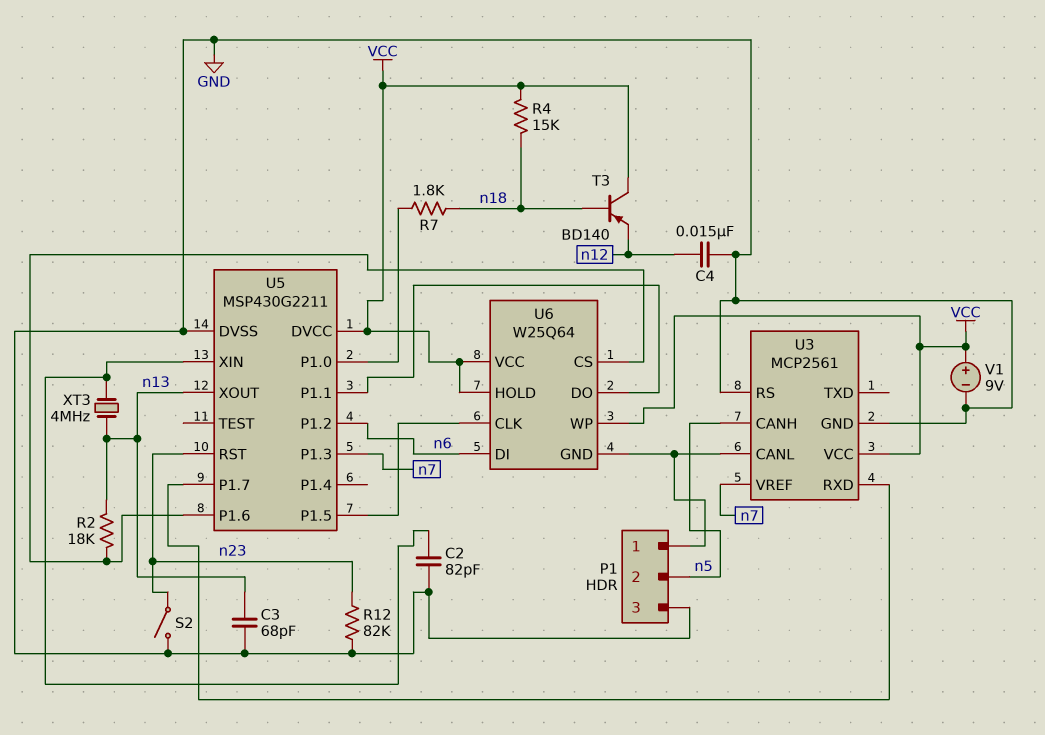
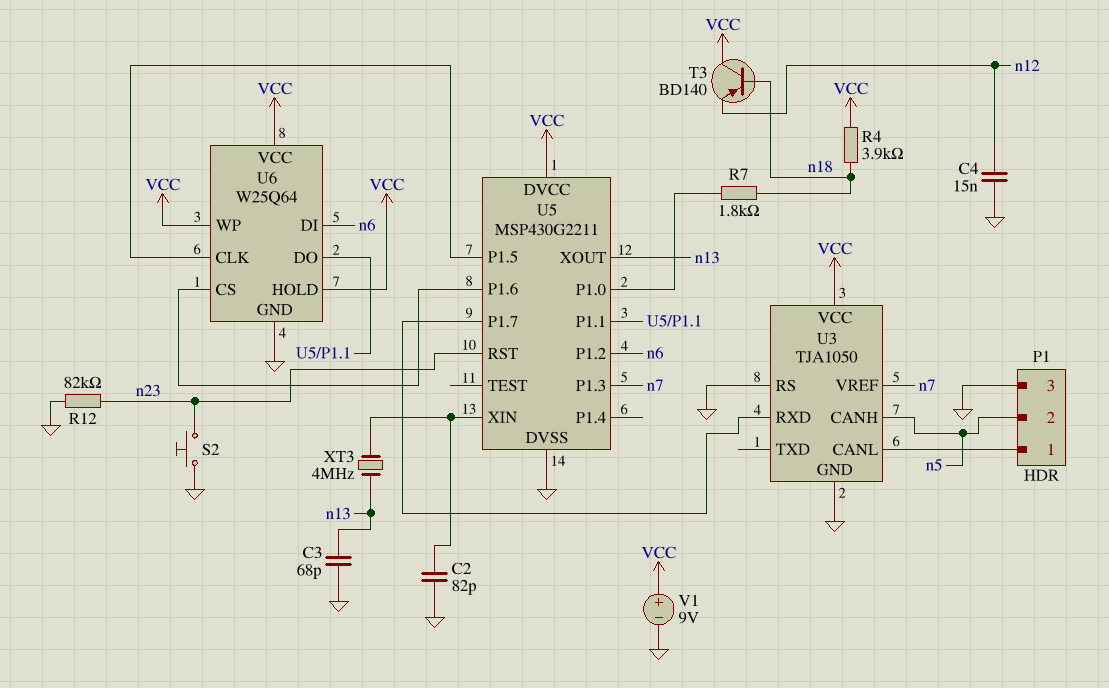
R2: 18k (U5/P1.6, n13) -> none
R4: 15k (VCC, n18) -> 3.9k (VCC, n18)
S2: switch (GND, n23) -> button (GND, n23)
U3: MCP2561 -> TJA1050
U6 pin GND: P1/1 -> GND

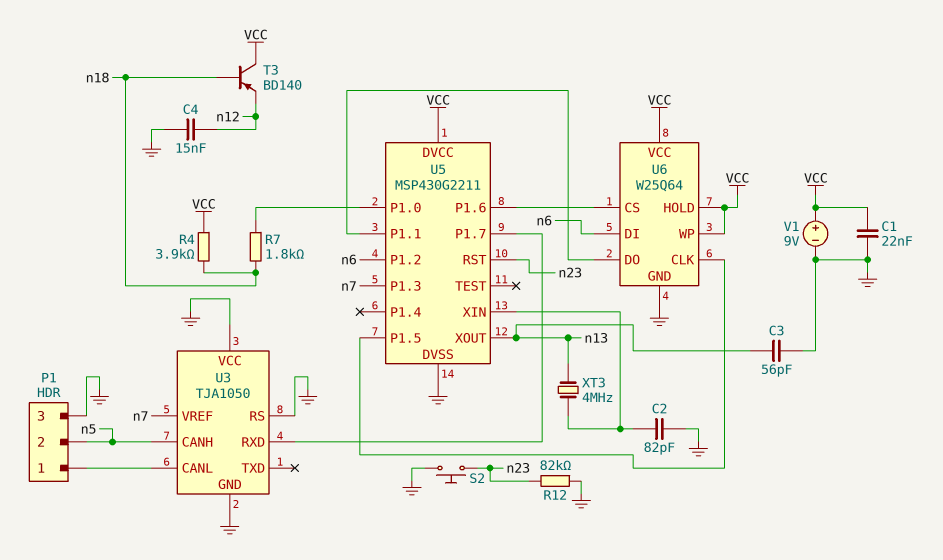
C1: none -> 22nF (GND, VCC)
C3: 68pF (GND, n13) -> 56pF (GND, n13)
U3 pin VCC: VCC -> GND

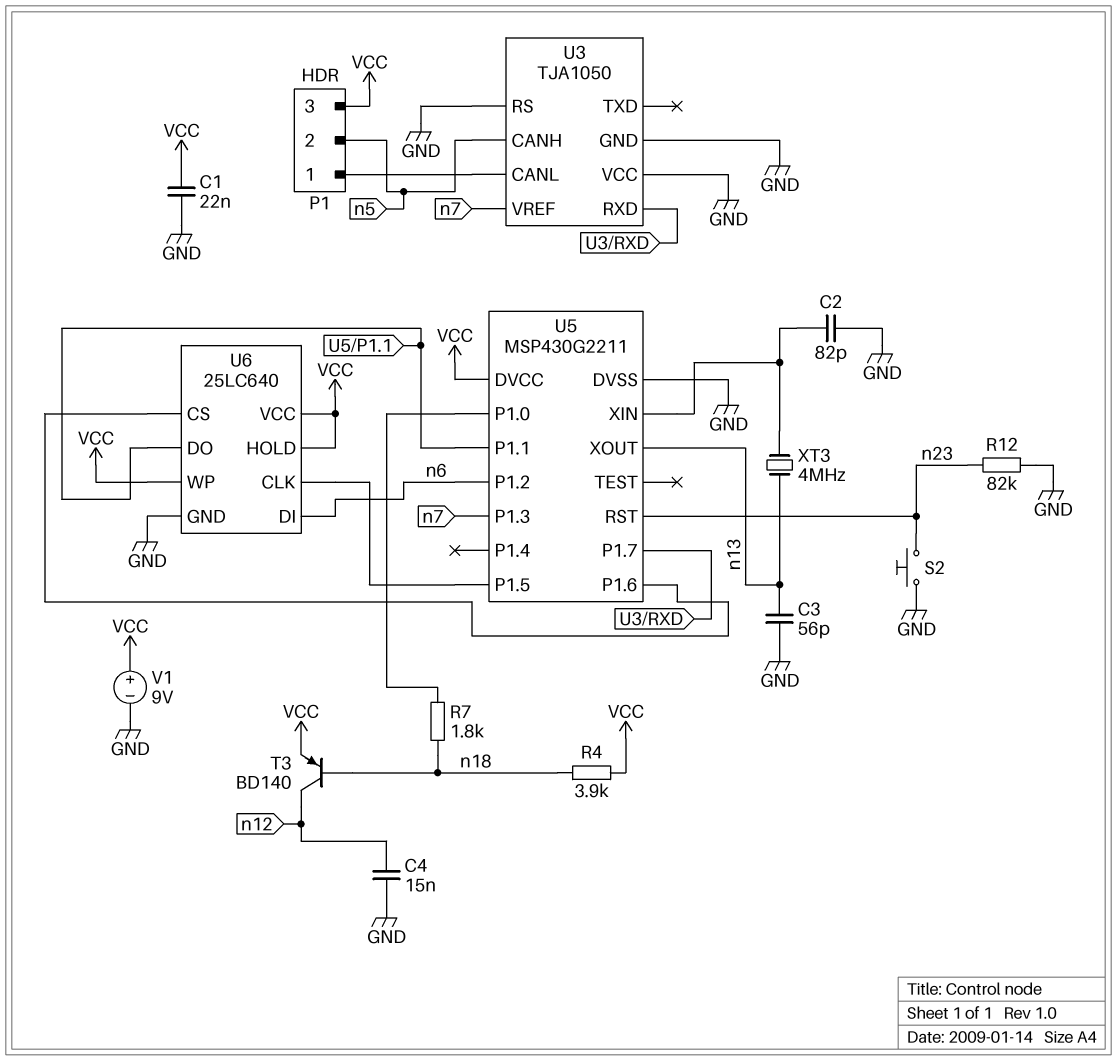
P1 pin 3: GND -> VCC
T3: PNP BD140 (B n18, C VCC, E n12) -> PNP BD140 (B n18, C n12, E VCC)
U6: W25Q64 -> 25LC640

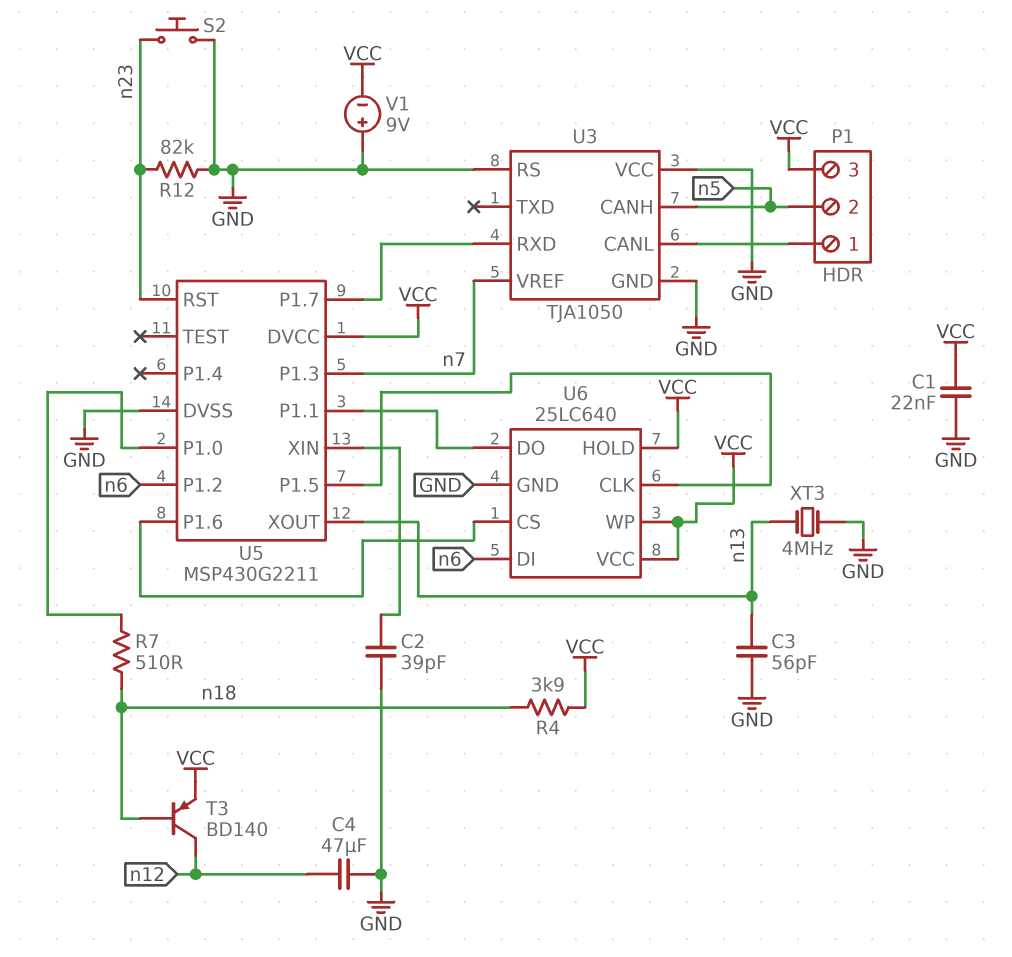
C2: 82pF (GND, U5/XIN) -> 39pF (GND, U5/XIN)
C4: 15nF (GND, n12) -> 47uF (GND, n12)
R7: 1.8k (U5/P1.0, n18) -> 510 (U5/P1.0, n18)
V1: 9V (plus VCC, minus GND) -> 9V (plus GND, minus VCC)
XT3: 4MHz (U5/XIN, n13) -> 4MHz (GND, n13)

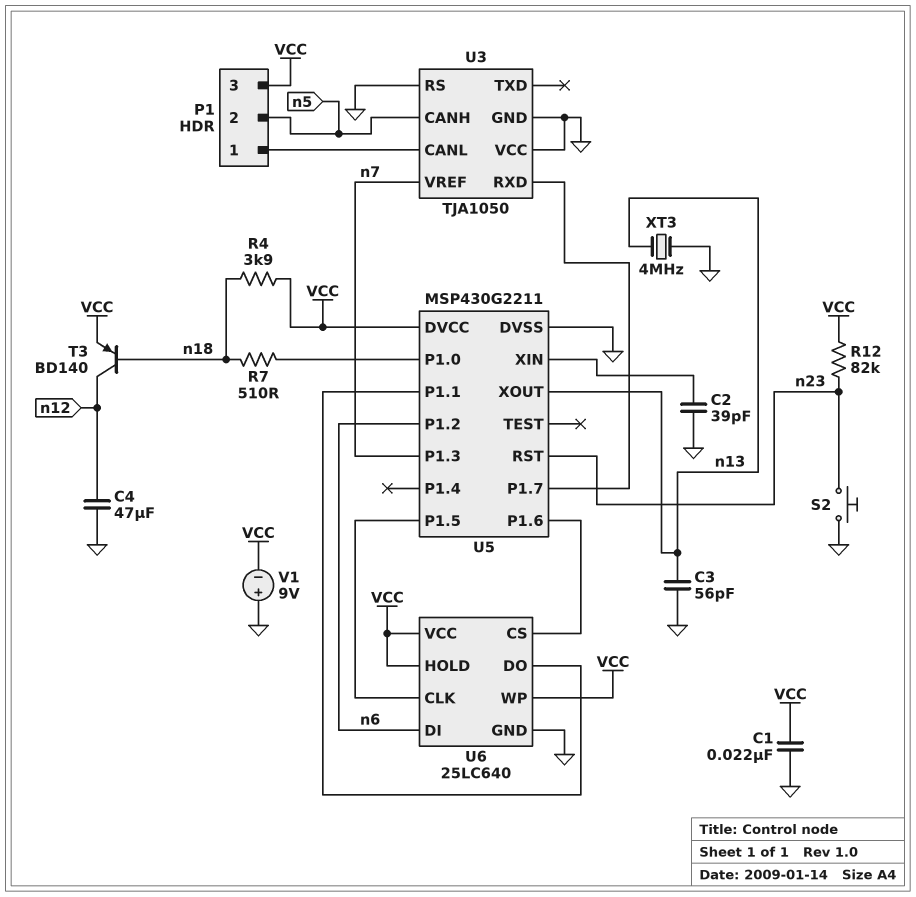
R12: 82k (GND, n23) -> 82k (VCC, n23)

